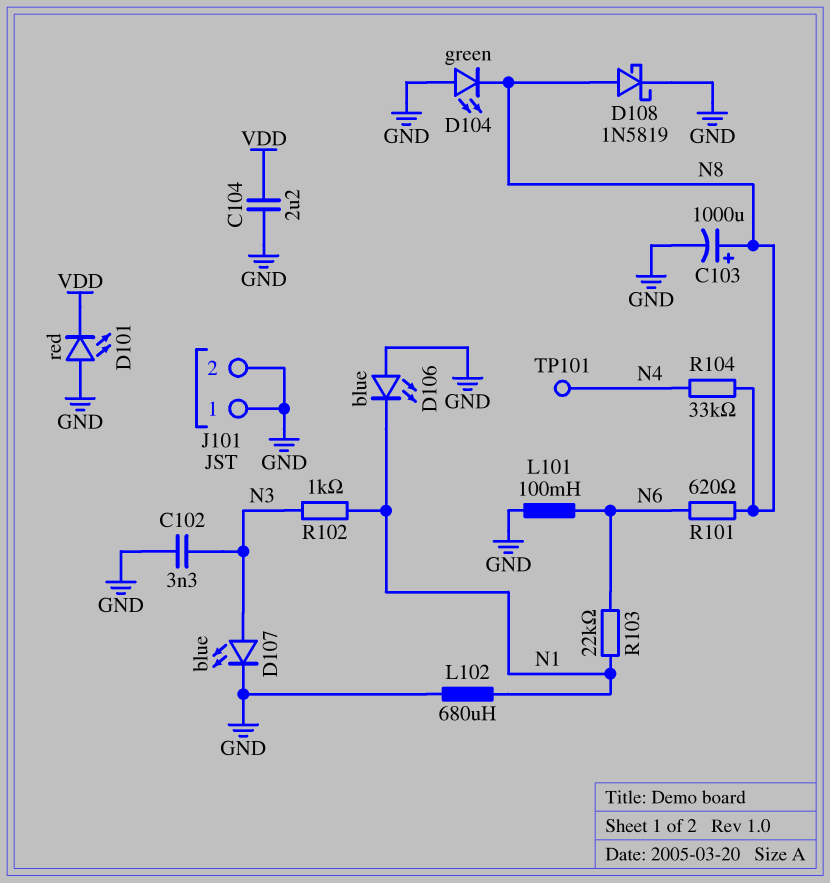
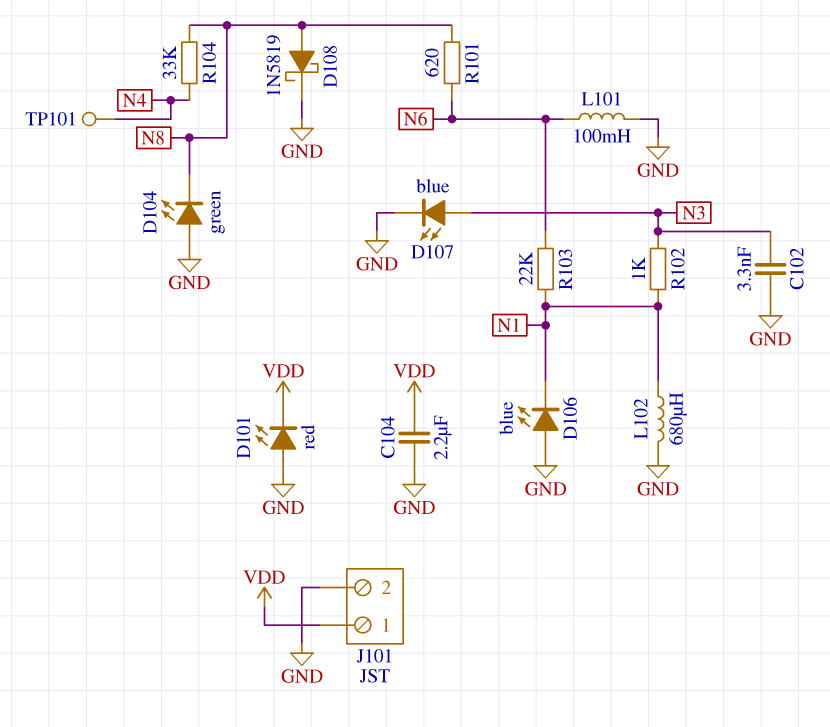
C103: 1000uF (plus N8, minus GND) -> none
J101 pin 1: GND -> VDD

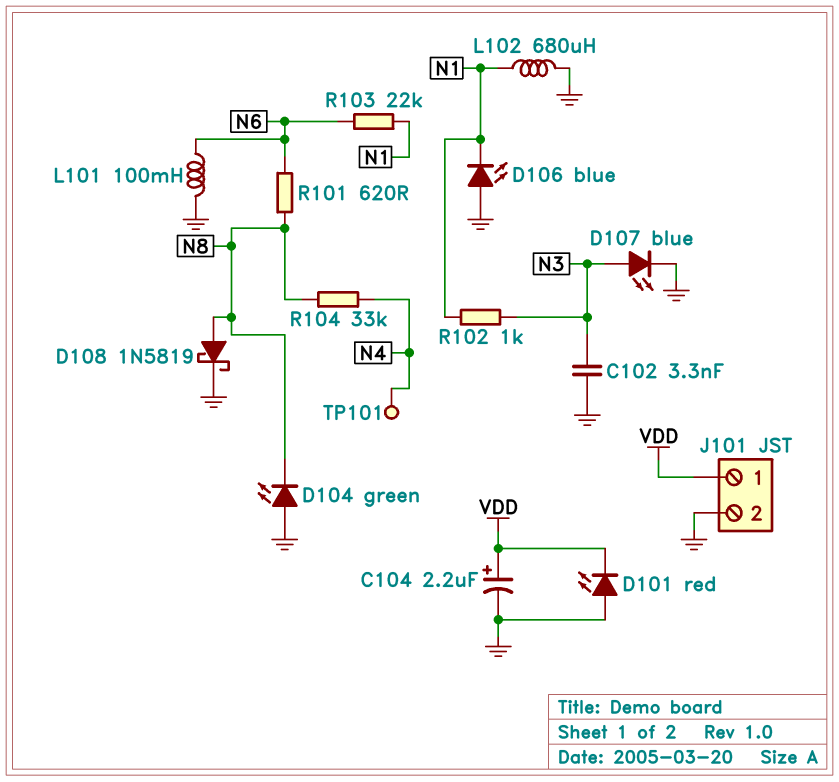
C104: 2.2uF (GND, VDD) -> 2.2uF (plus VDD, minus GND)

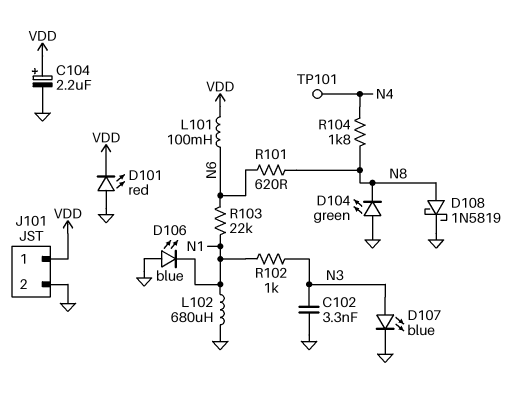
L101: 100mH (GND, N6) -> 100mH (N6, VDD)
R104: 33k (N4, N8) -> 1.8k (N4, N8)

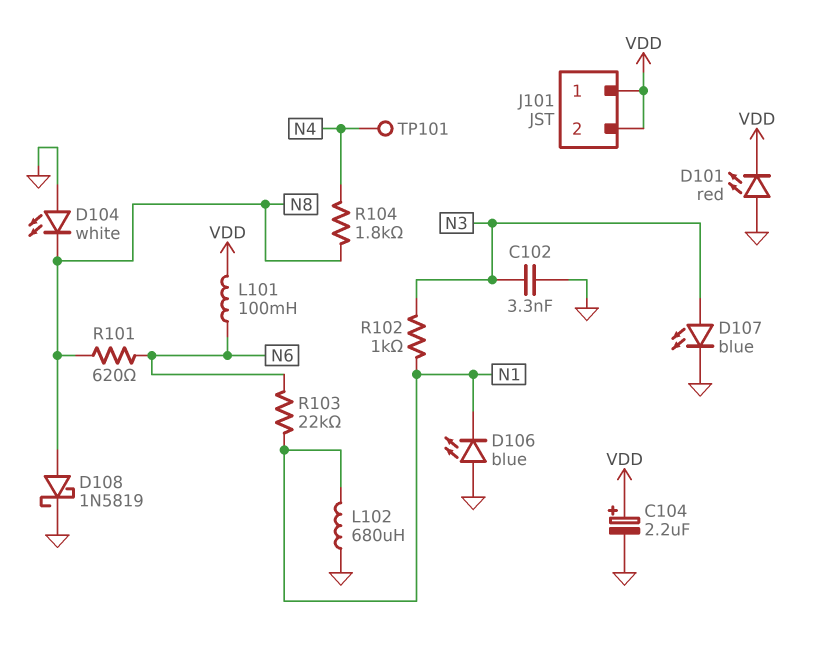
D104: LED green (A GND, K N8) -> LED white (A GND, K N8)
J101 pin 2: GND -> VDD

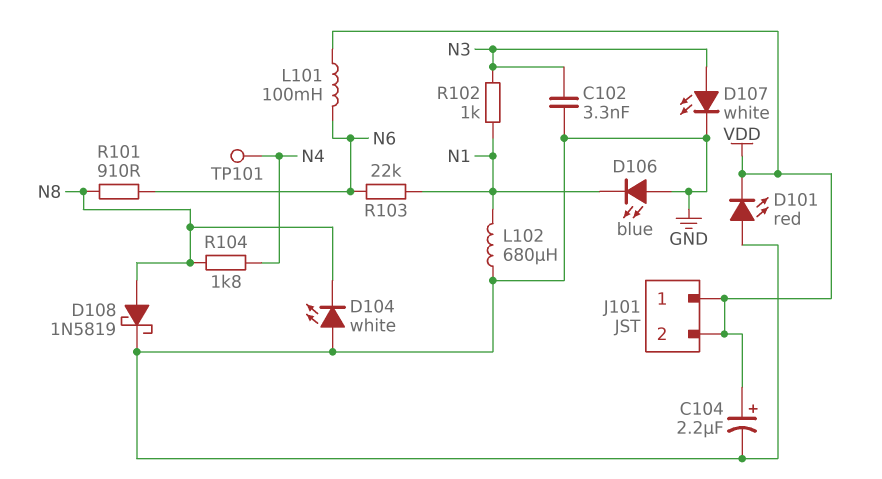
D107: LED blue (A N3, K GND) -> LED white (A N3, K GND)
R101: 620 (N6, N8) -> 910 (N6, N8)

